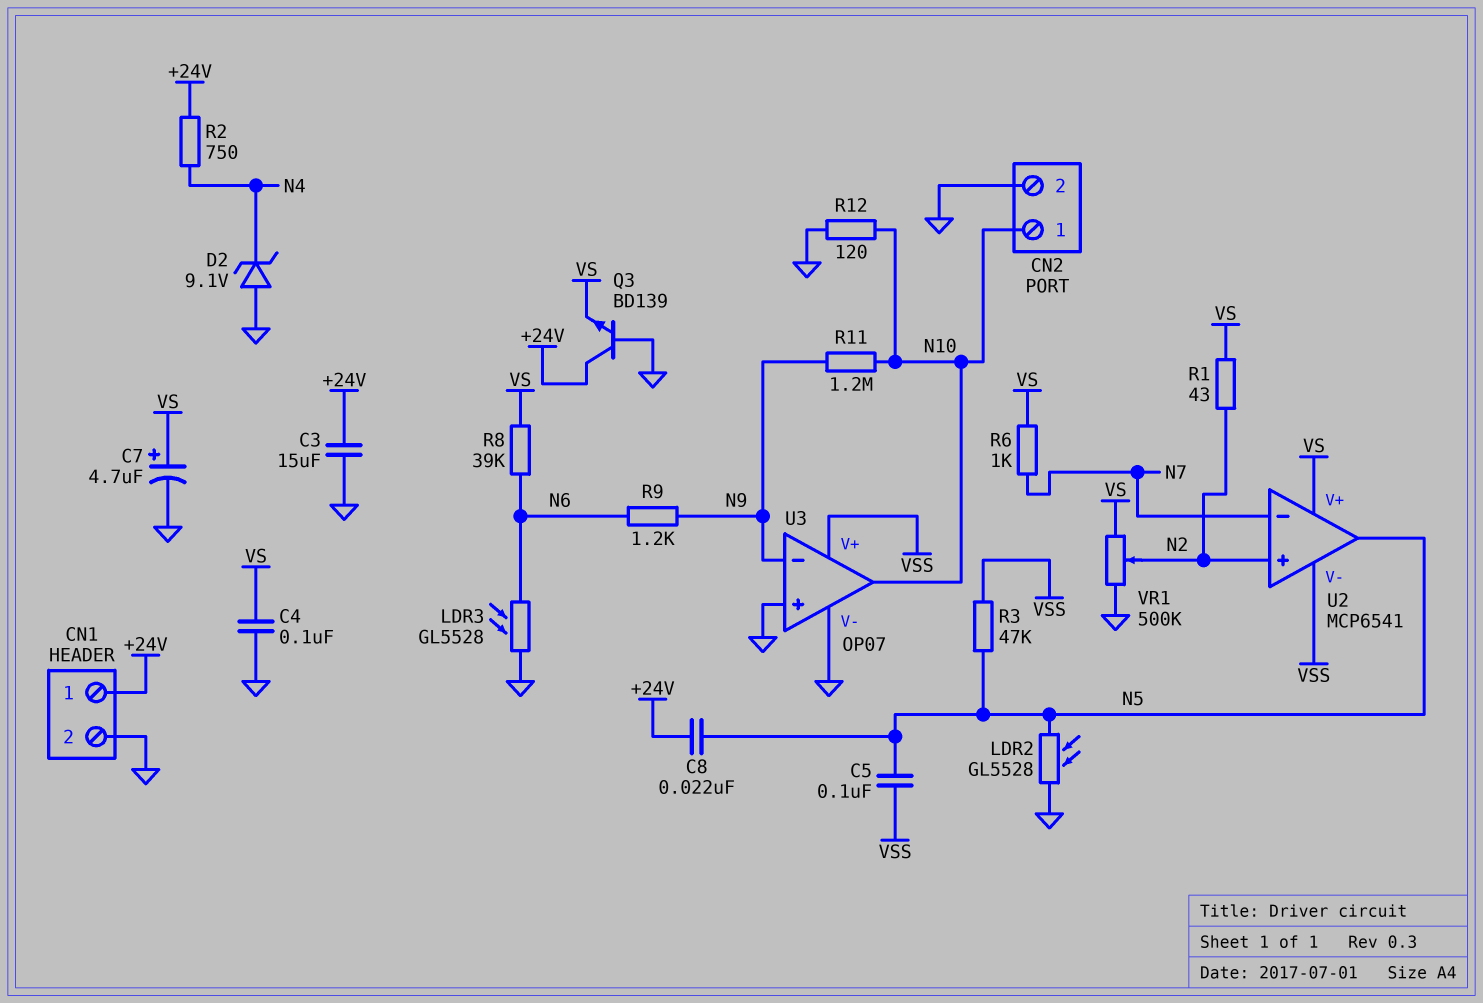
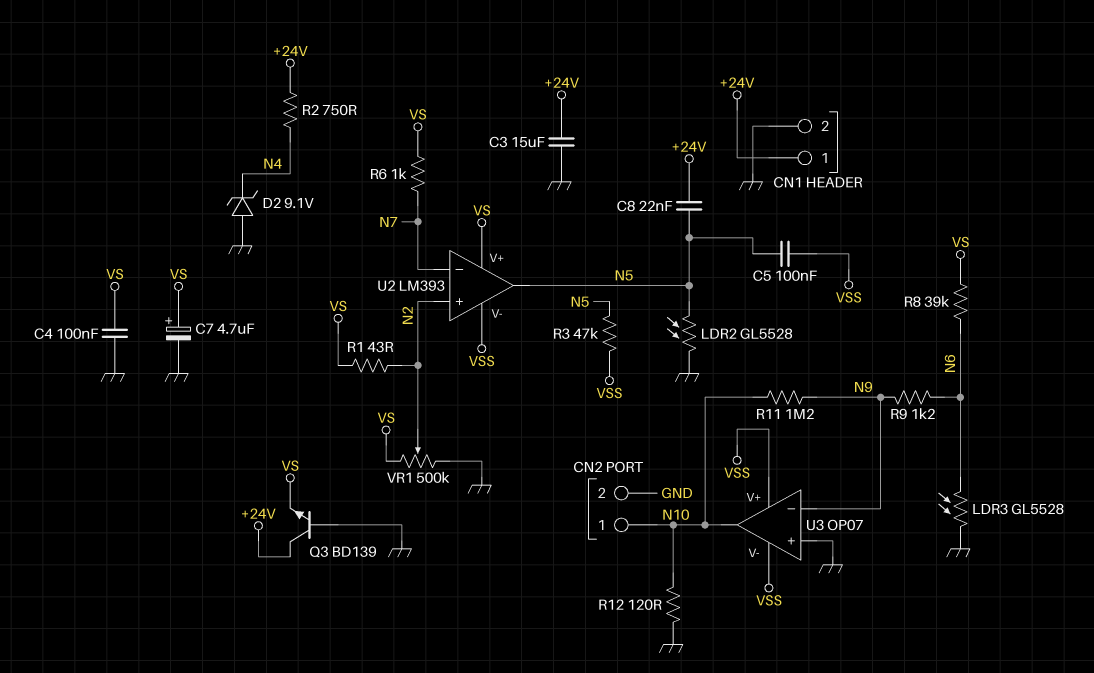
U2: MCP6541 -> LM393
U3 pin V-: GND -> VSS

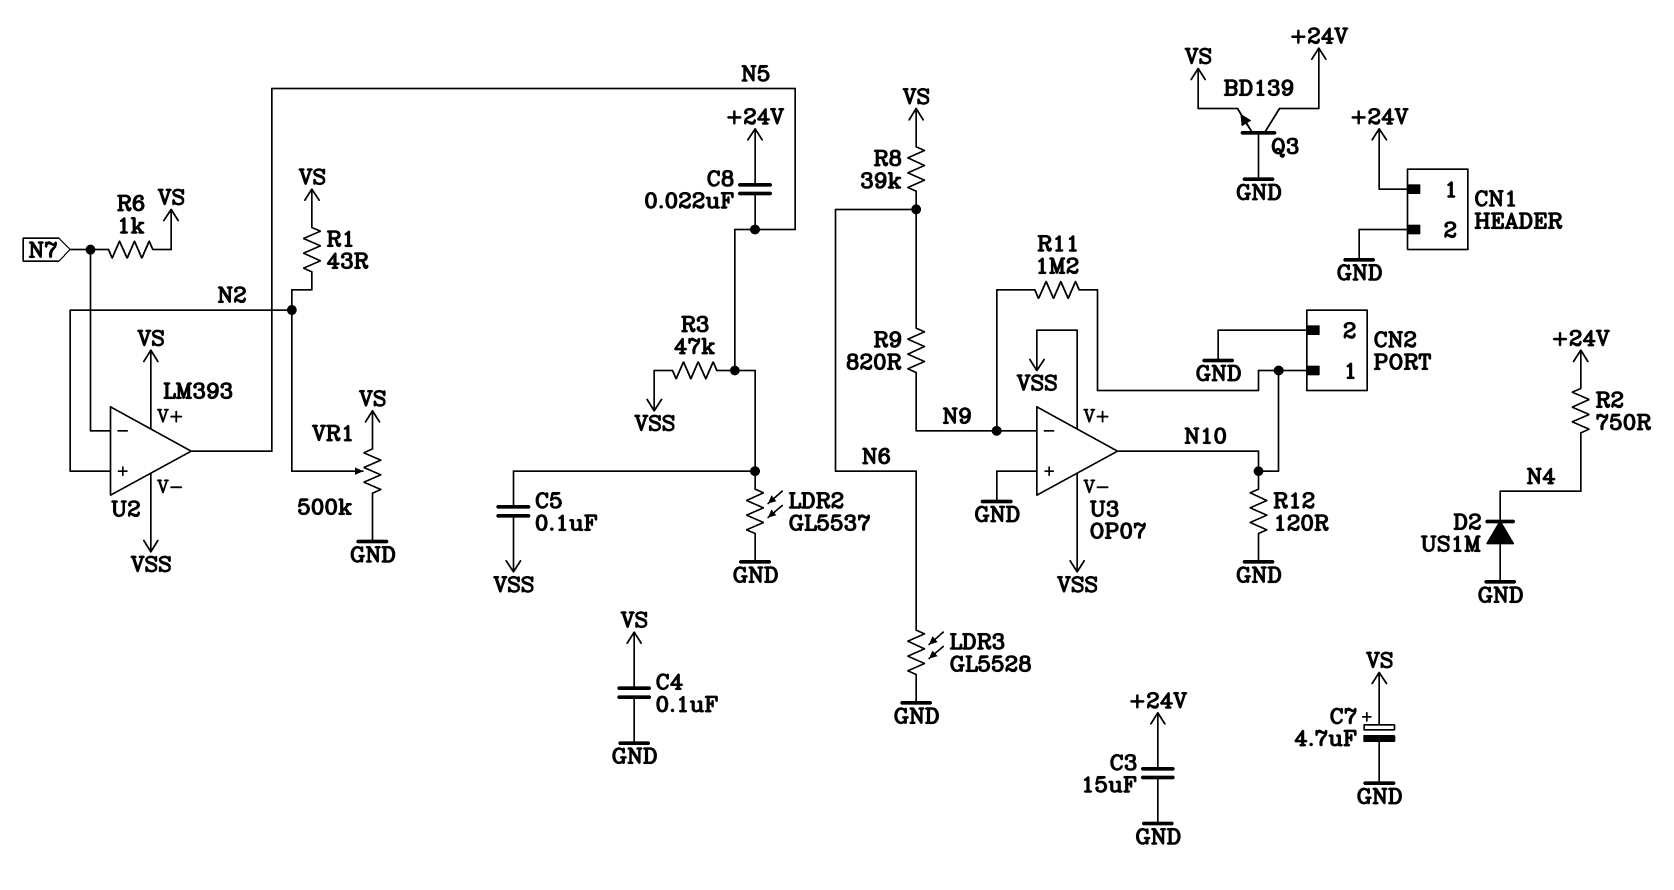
D2: zener 9.1V (A GND, K N4) -> diode US1M (A GND, K N4)
LDR2: GL5528 (GND, N5) -> GL5537 (GND, N5)
R9: 1.2k (N6, N9) -> 820 (N6, N9)

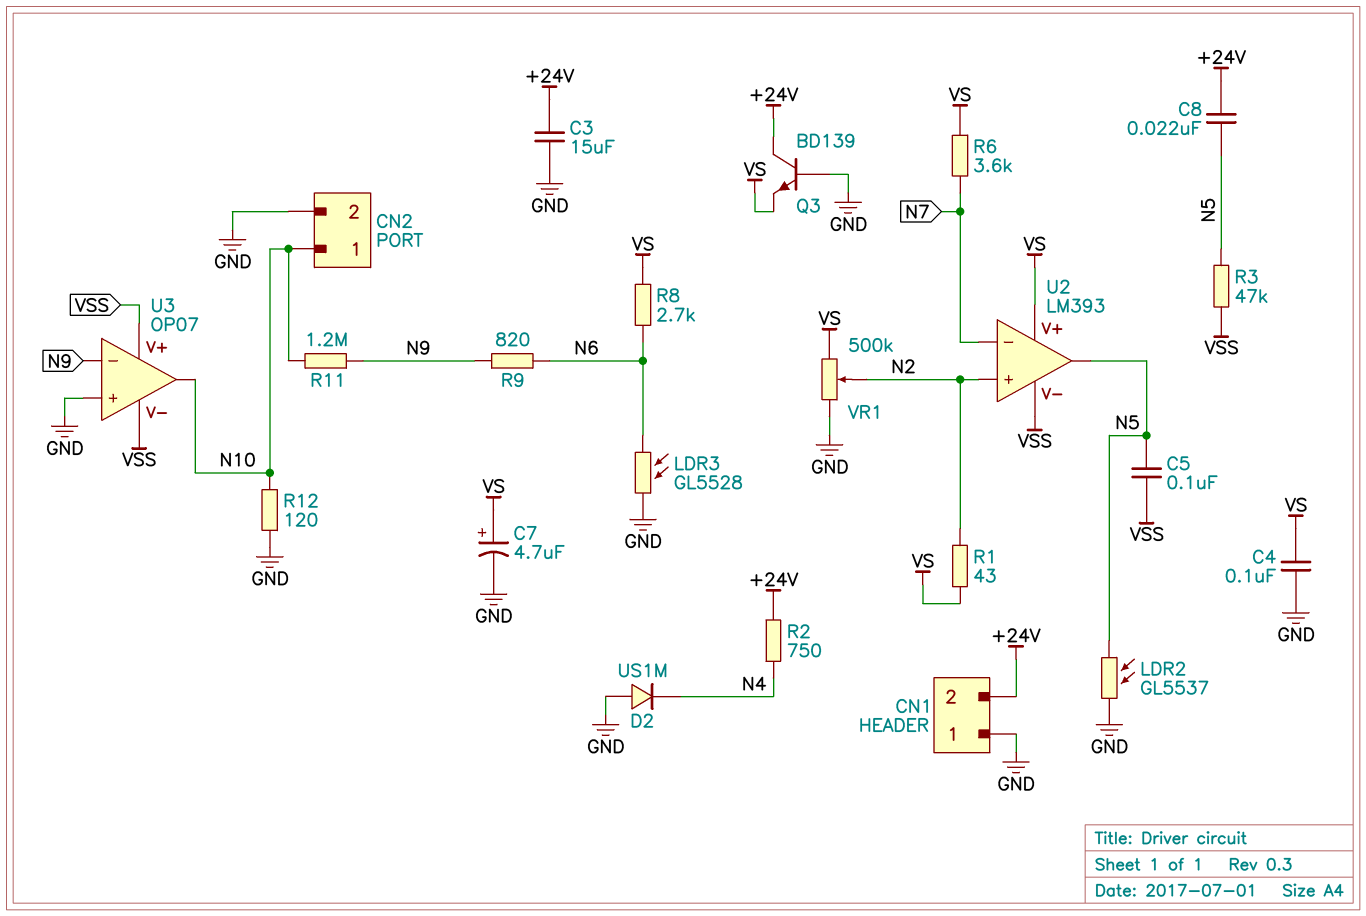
CN1 pin 1: +24V -> GND
CN1 pin 2: GND -> +24V
R6: 1k (N7, VS) -> 3.6k (N7, VS)
R8: 39k (N6, VS) -> 2.7k (N6, VS)

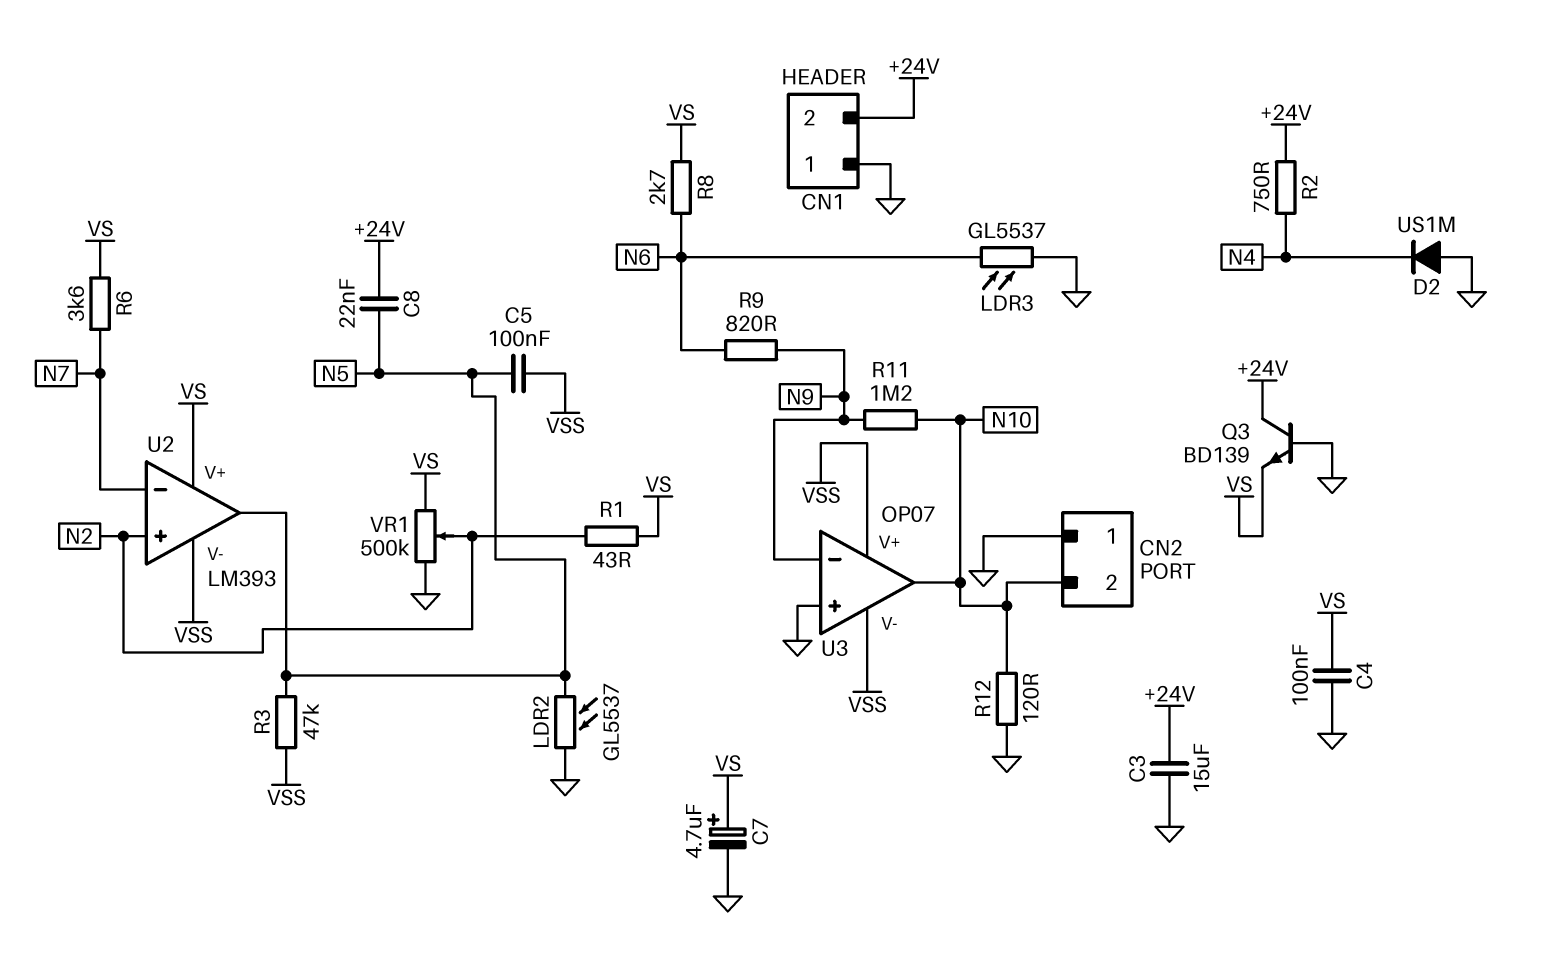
CN2 pin 1: N10 -> GND
CN2 pin 2: GND -> N10
LDR3: GL5528 (GND, N6) -> GL5537 (GND, N6)

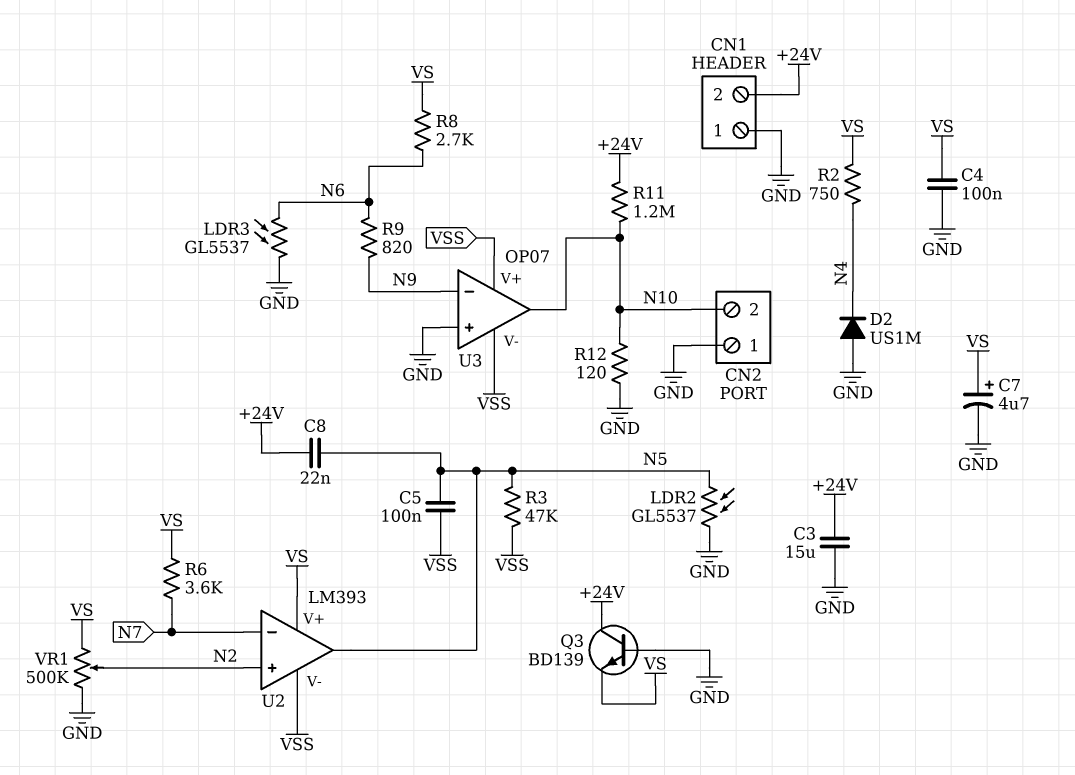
R1: 43 (N2, VS) -> none
R2: 750 (+24V, N4) -> 750 (N4, VS)
R11: 1.2M (N9, N10) -> 1.2M (+24V, N10)

